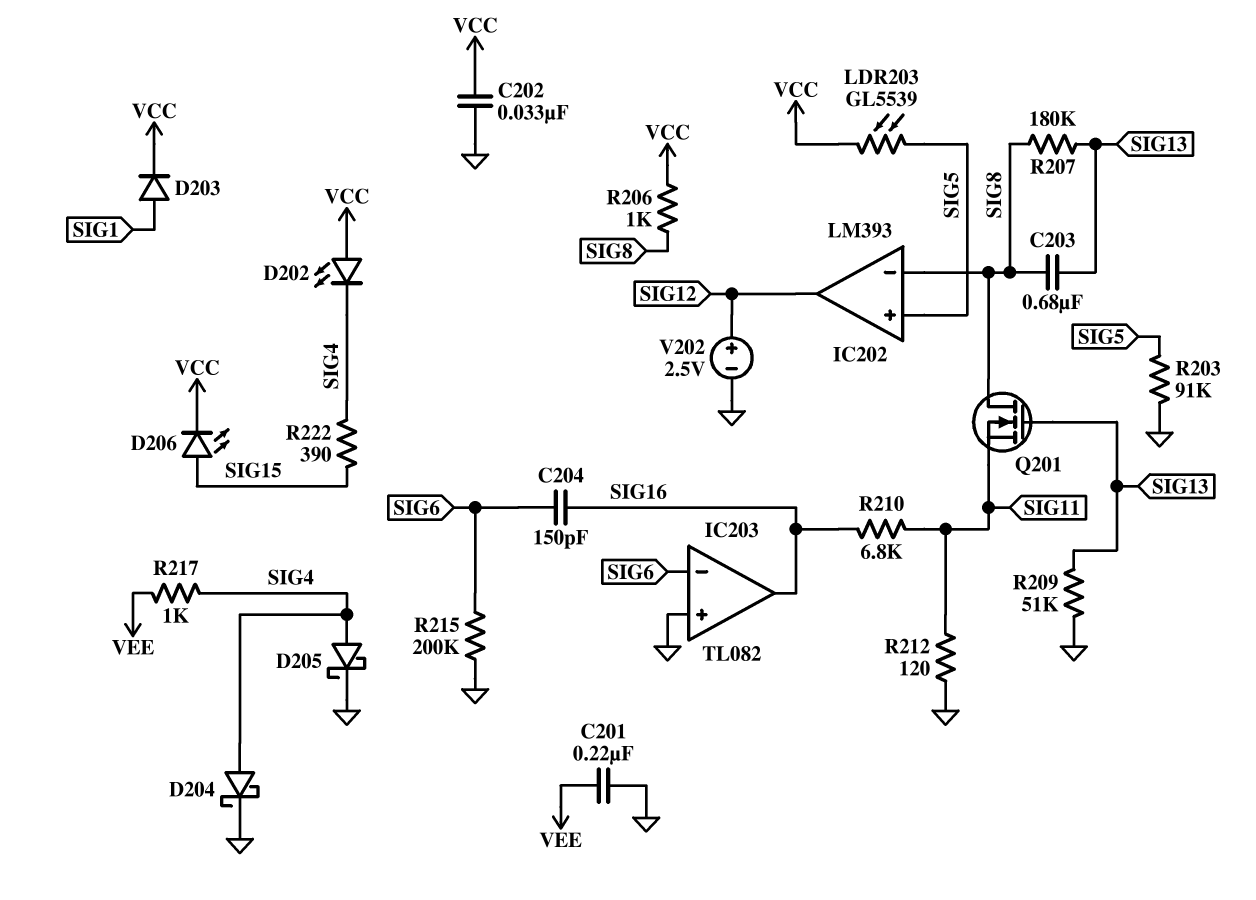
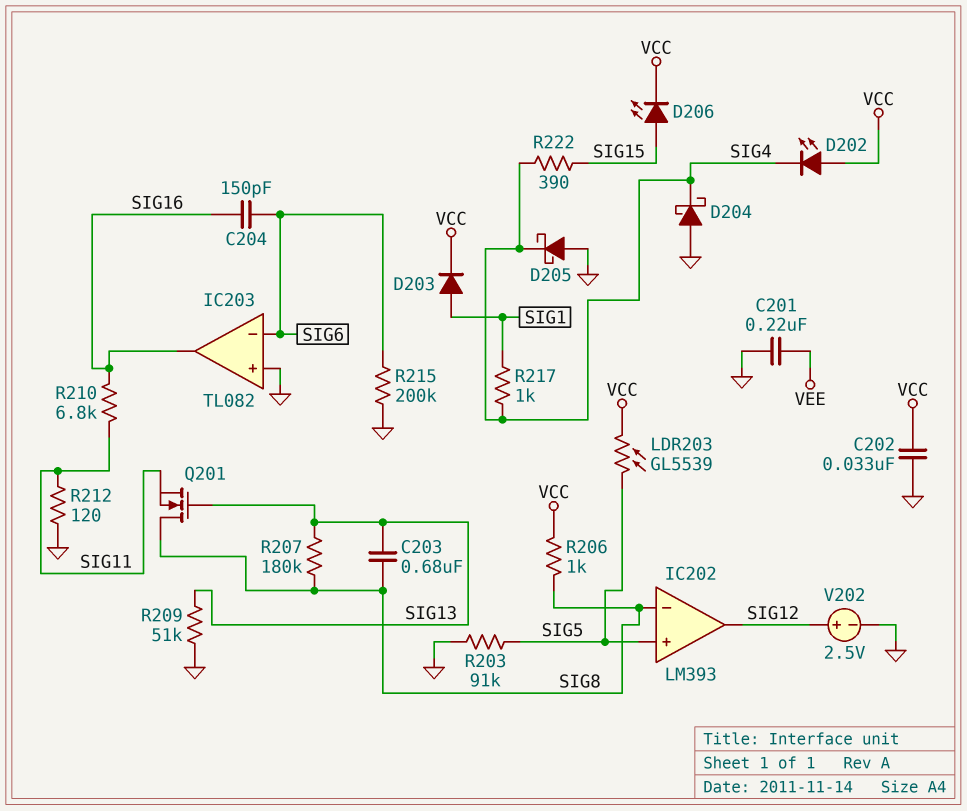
D204: schottky (A SIG4, K GND) -> schottky (A GND, K SIG4)
D205: schottky (A SIG4, K GND) -> schottky (A GND, K SIG4)
R217: 1k (SIG4, VEE) -> 1k (SIG1, SIG4)

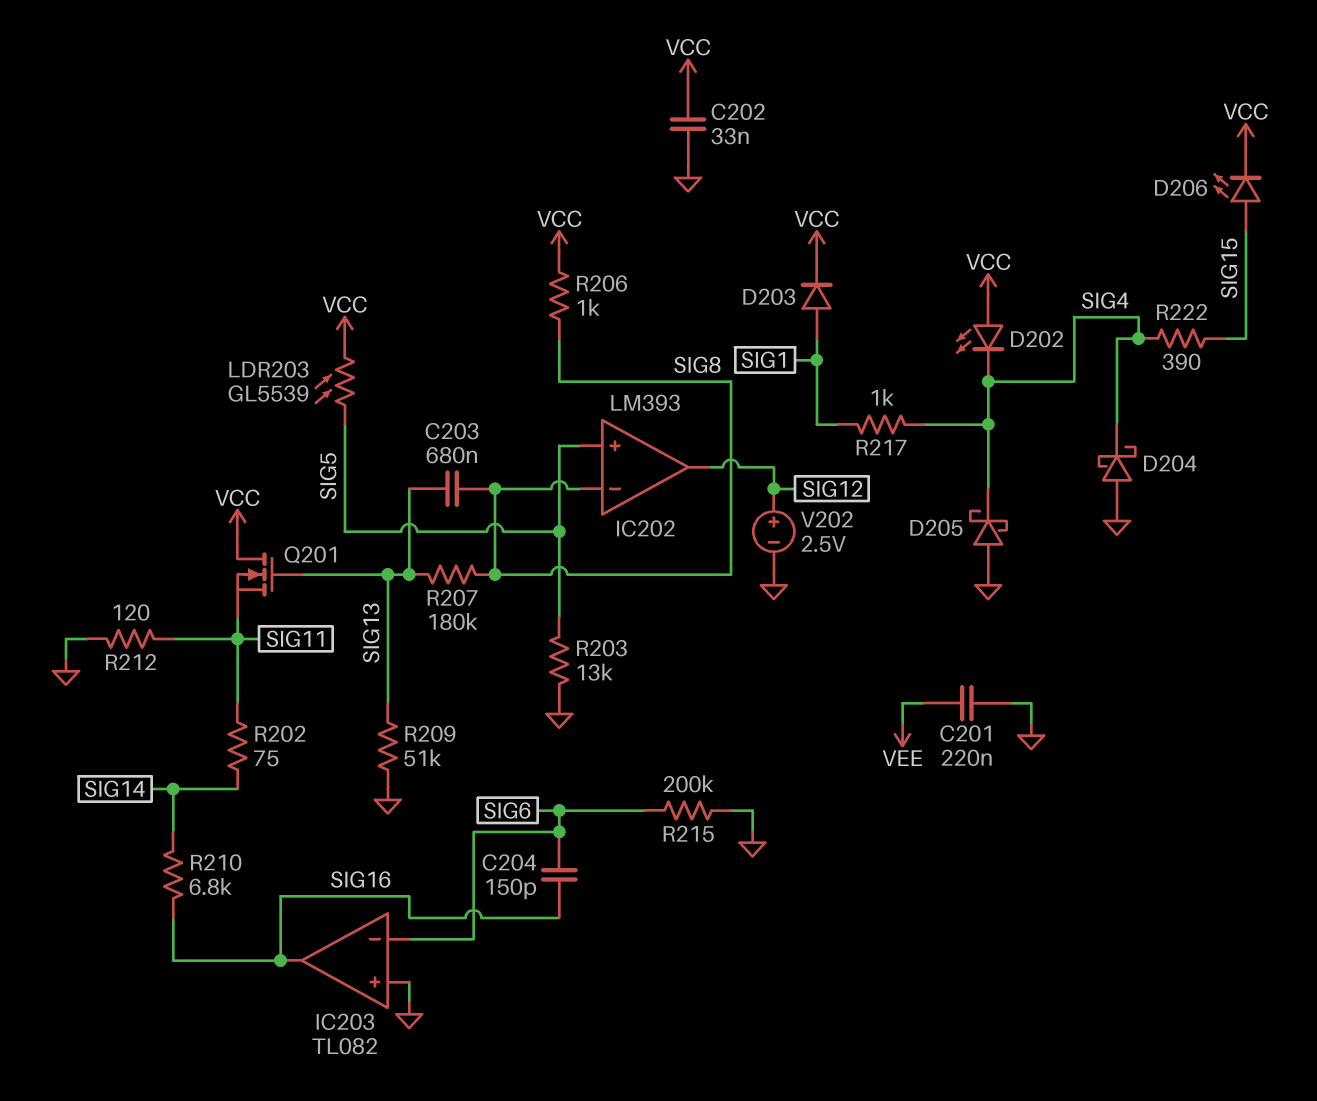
Q201: NMOS (G SIG13, D SIG8, S SIG11) -> NMOS (G SIG13, D VCC, S SIG11)
R202: none -> 75 (SIG11, SIG14)
R203: 91k (GND, SIG5) -> 13k (GND, SIG5)
R210: 6.8k (SIG11, SIG16) -> 6.8k (SIG14, SIG16)

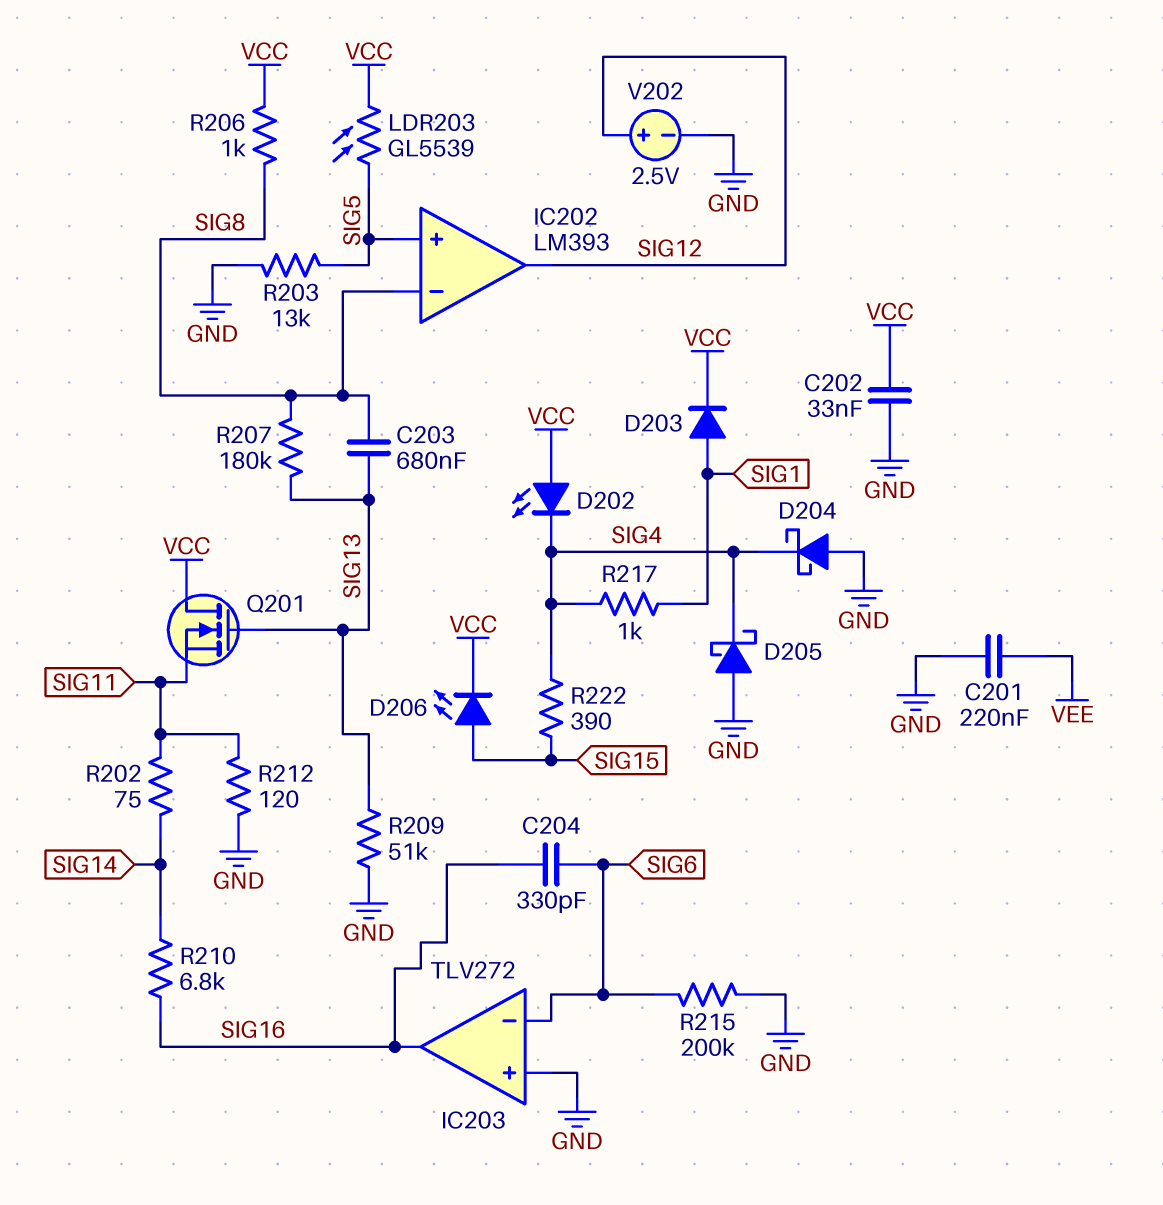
C204: 150pF (SIG6, SIG16) -> 330pF (SIG6, SIG16)
IC203: TL082 -> TLV272

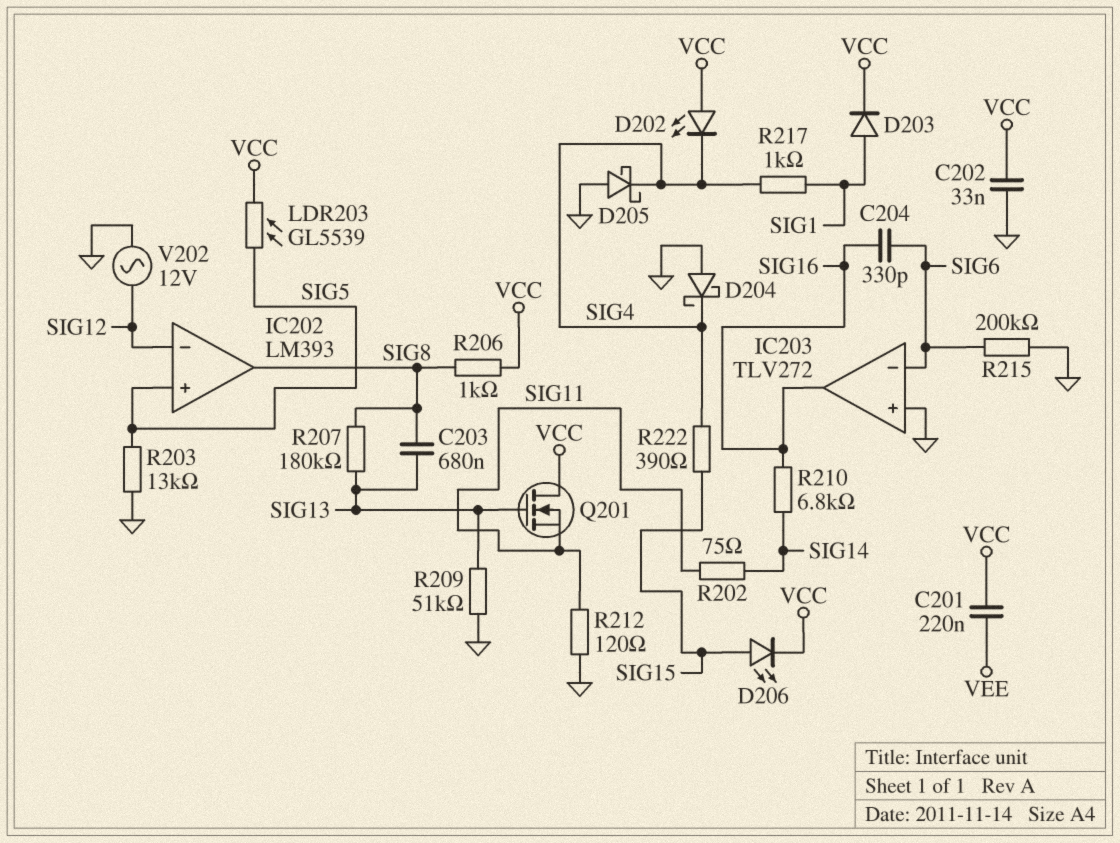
C201: 220nF (GND, VEE) -> 220nF (VCC, VEE)
IC202 pin in-: SIG8 -> SIG12
IC202 pin out: SIG12 -> SIG8
V202: 2.5V (plus SIG12, minus GND) -> AC 12V (GND, SIG12)

